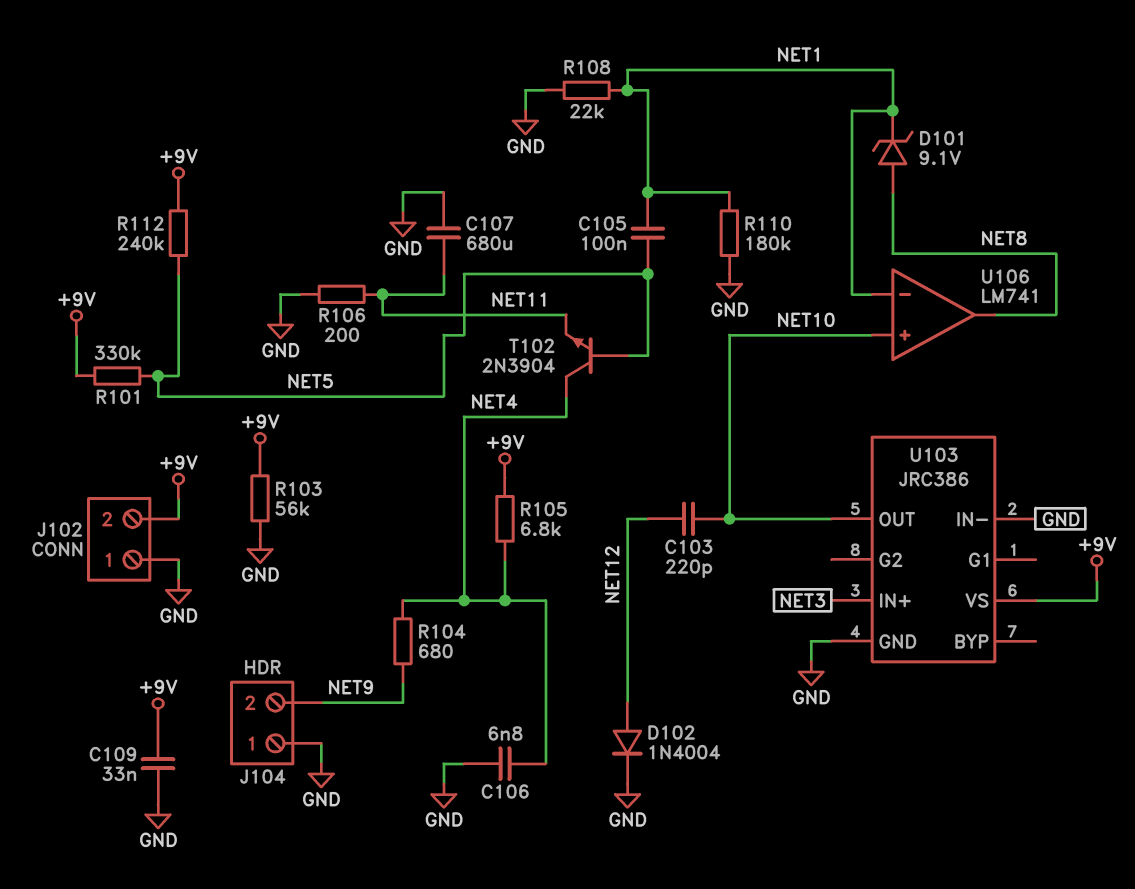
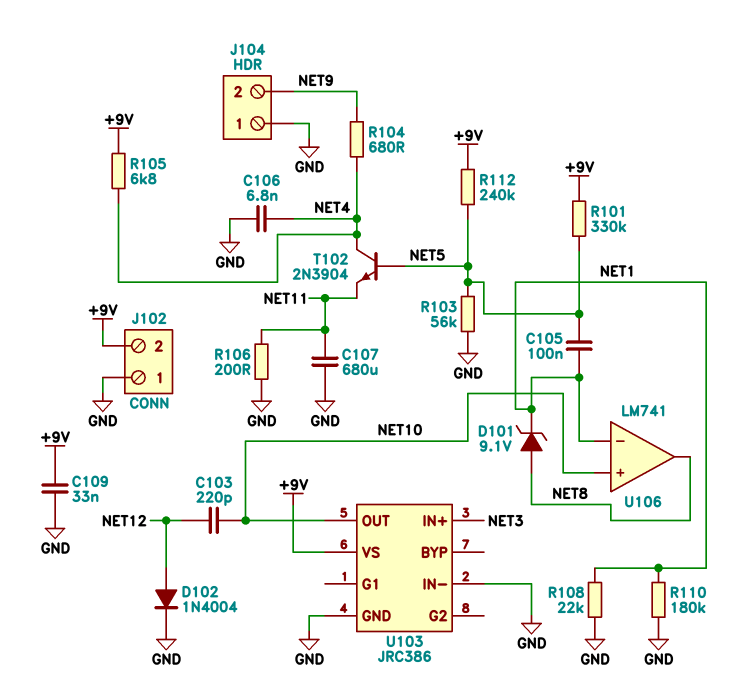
R103: 56k (+9V, GND) -> 56k (GND, NET5)

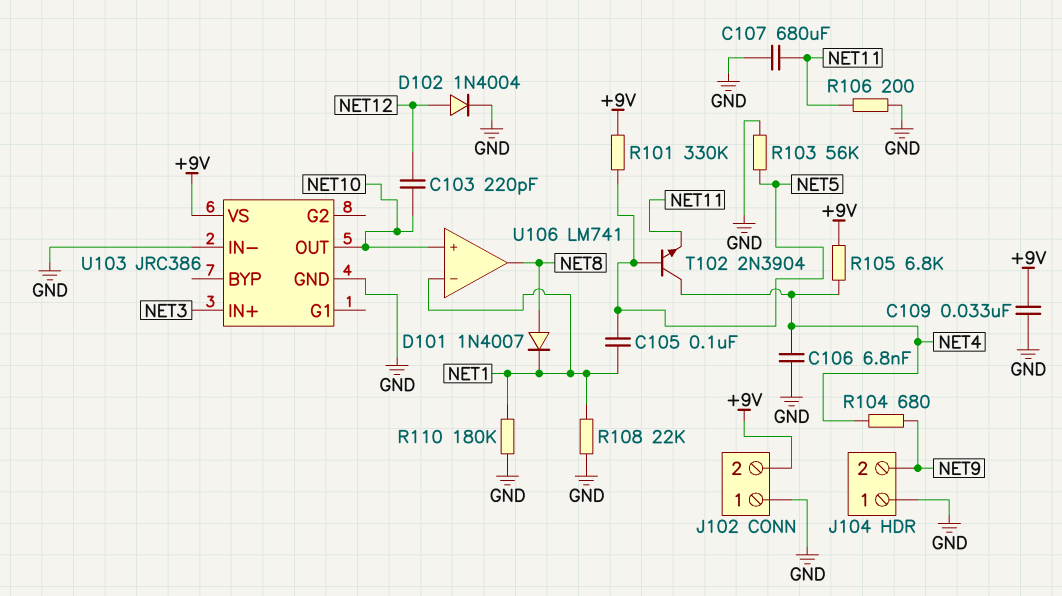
D101: zener 9.1V (A NET8, K NET1) -> diode 1N4007 (A NET8, K NET1)
R112: 240k (+9V, NET5) -> none

